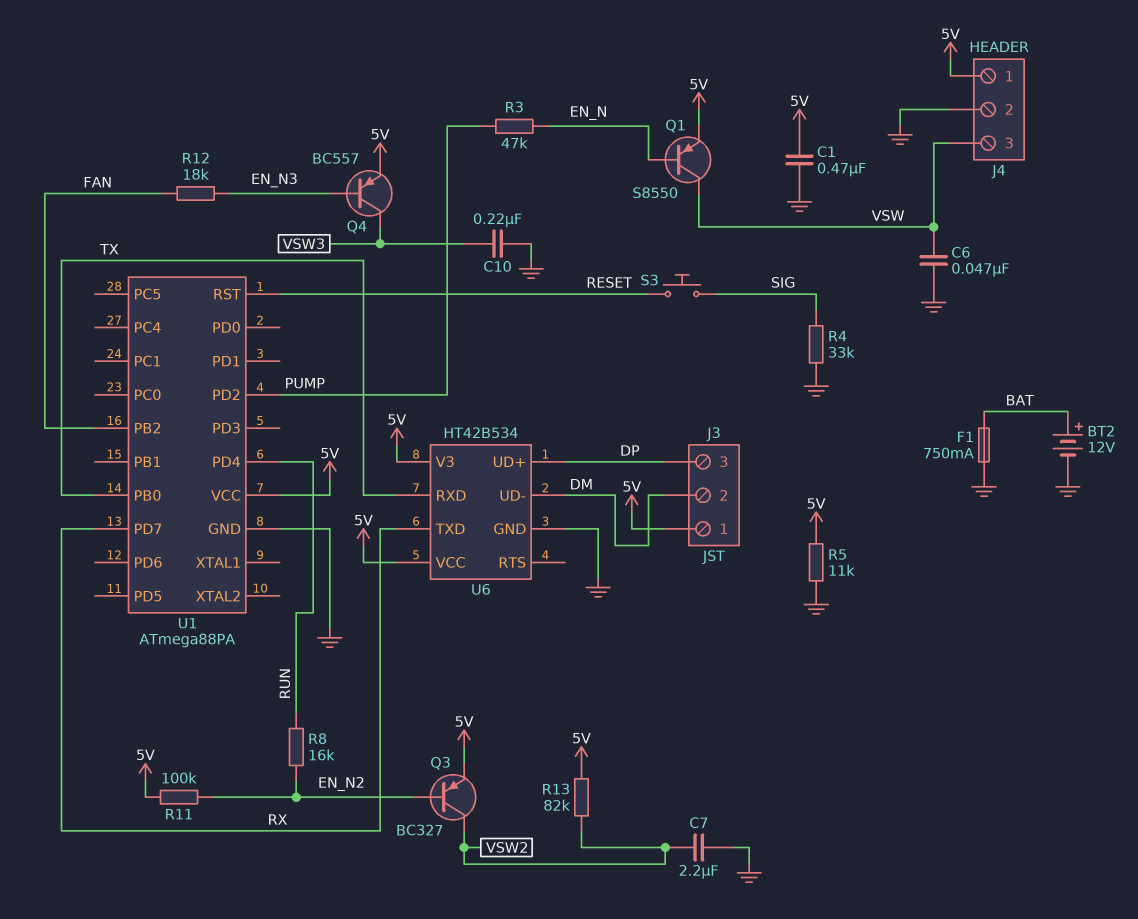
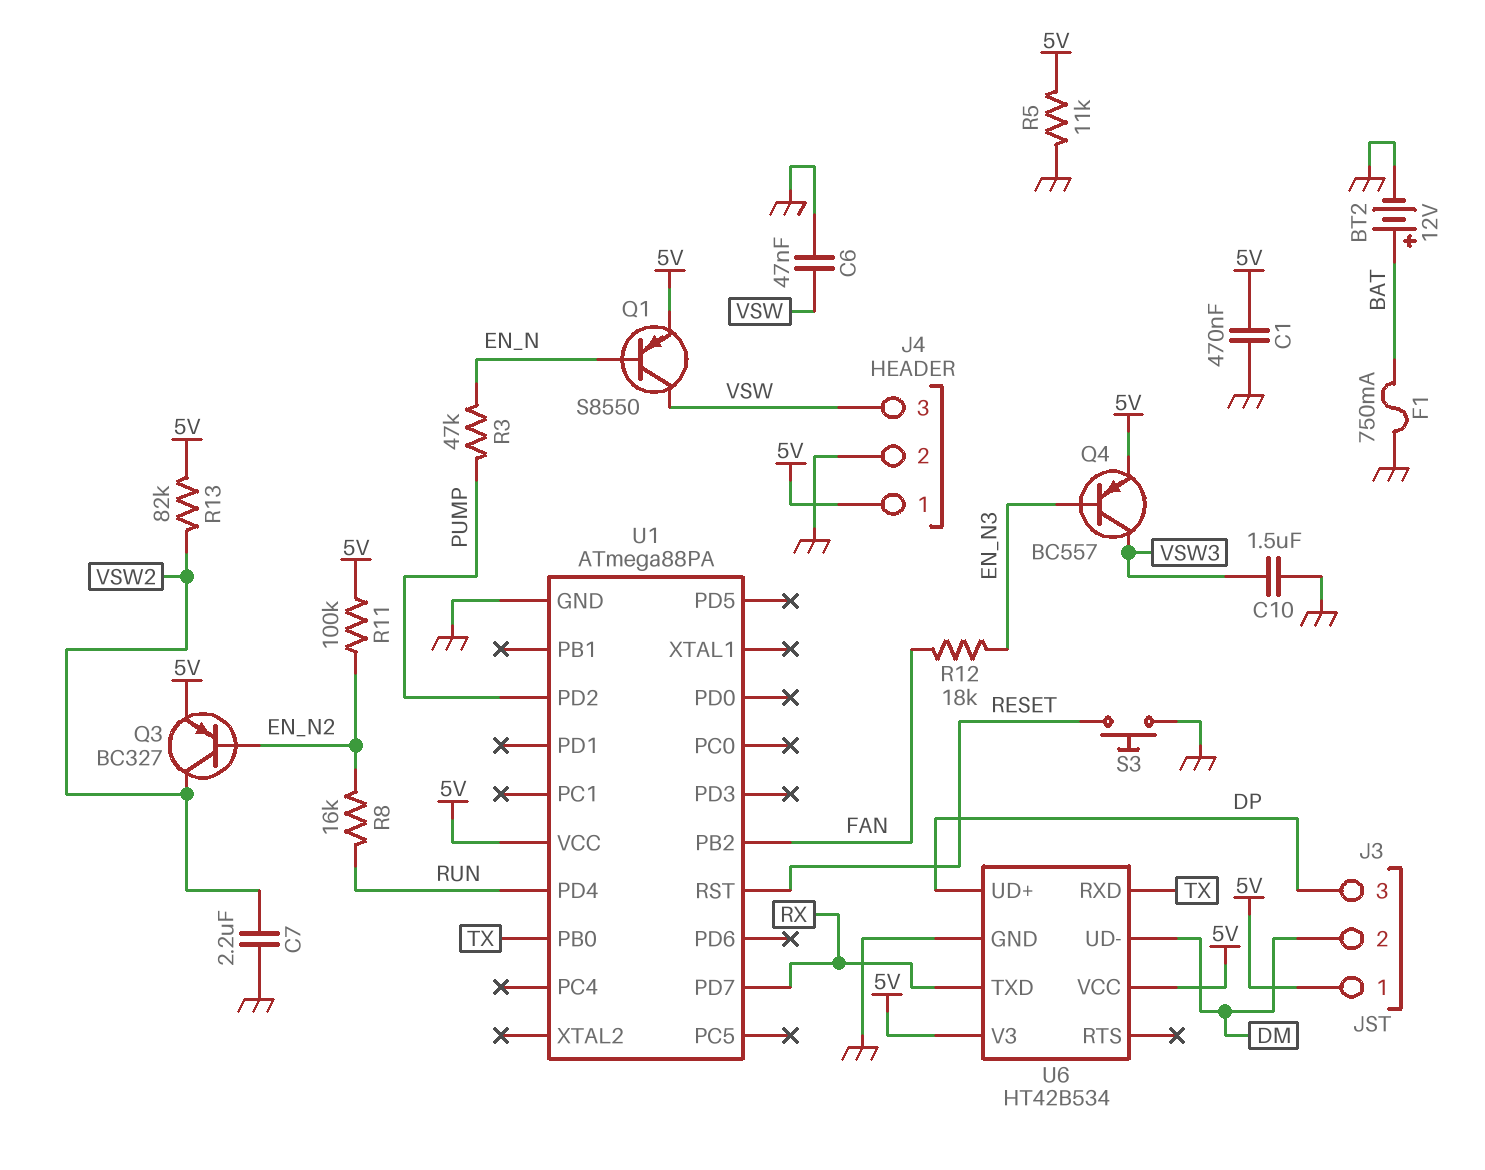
C10: 220nF (GND, VSW3) -> 1.5uF (GND, VSW3)
R4: 33k (GND, SIG) -> none
S3: button (RESET, SIG) -> button (GND, RESET)

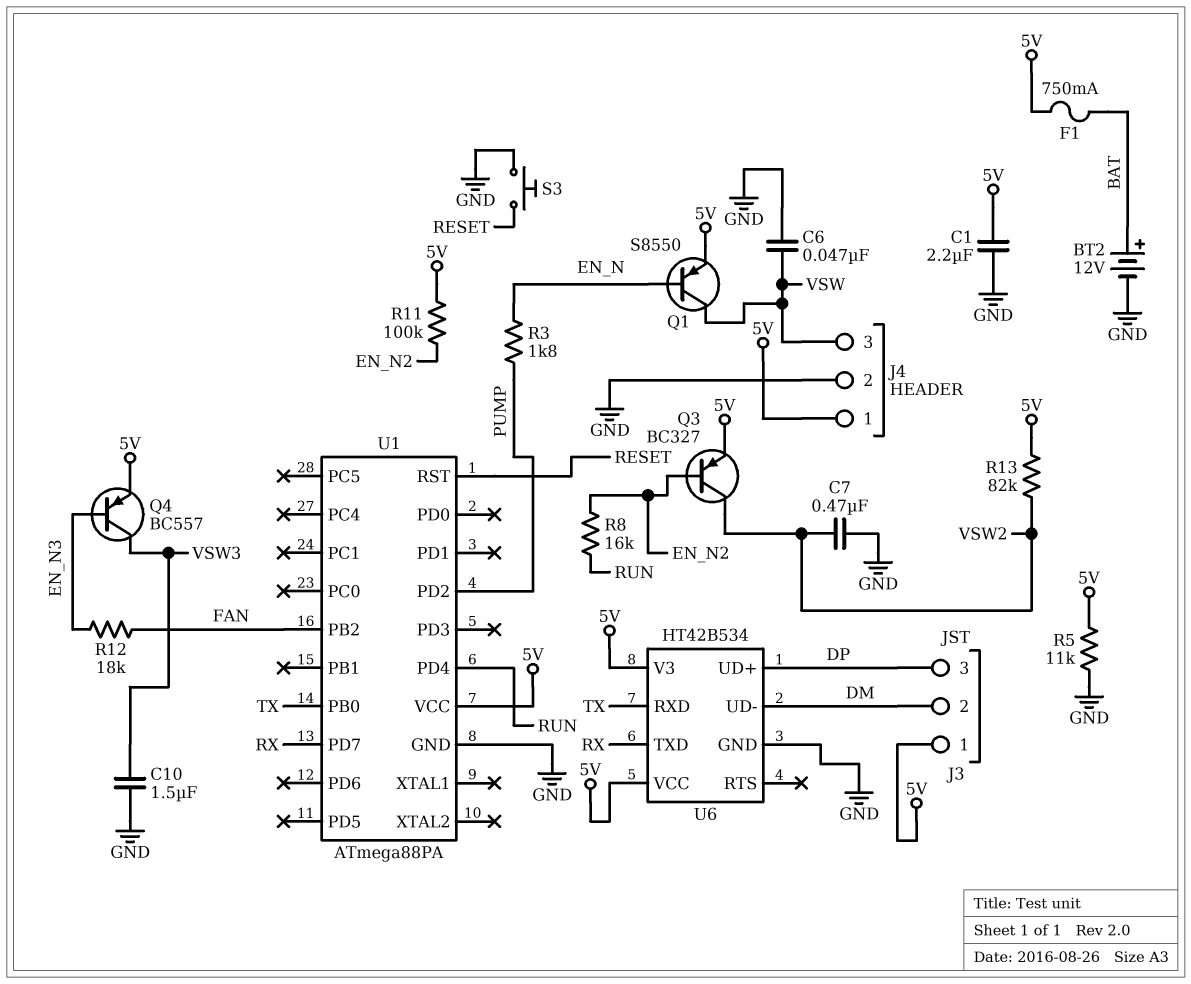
C1: 470nF (5V, GND) -> 2.2uF (5V, GND)
C7: 2.2uF (GND, VSW2) -> 470nF (GND, VSW2)
F1: 750mA (BAT, GND) -> 750mA (5V, BAT)
R3: 47k (EN_N, PUMP) -> 1.8k (EN_N, PUMP)

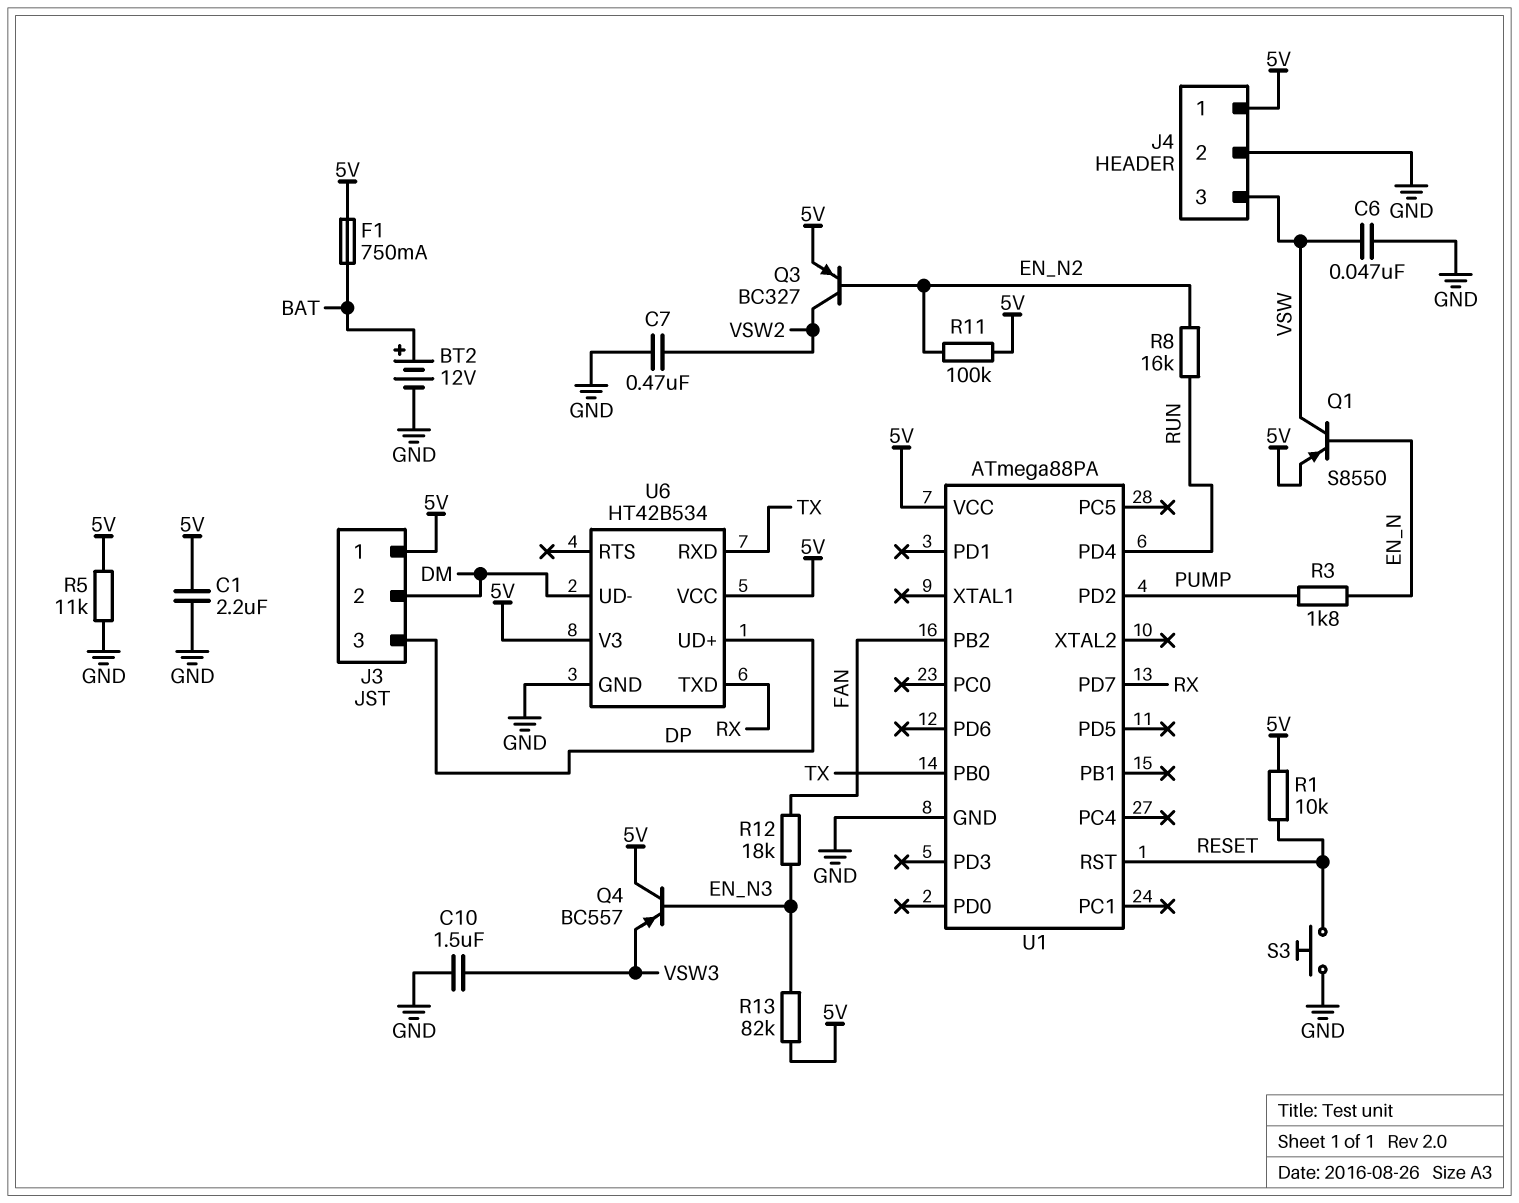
Q4: PNP BC557 (B EN_N3, C VSW3, E 5V) -> PNP BC557 (B EN_N3, C 5V, E VSW3)
R1: none -> 10k (5V, RESET)
R13: 82k (5V, VSW2) -> 82k (5V, EN_N3)

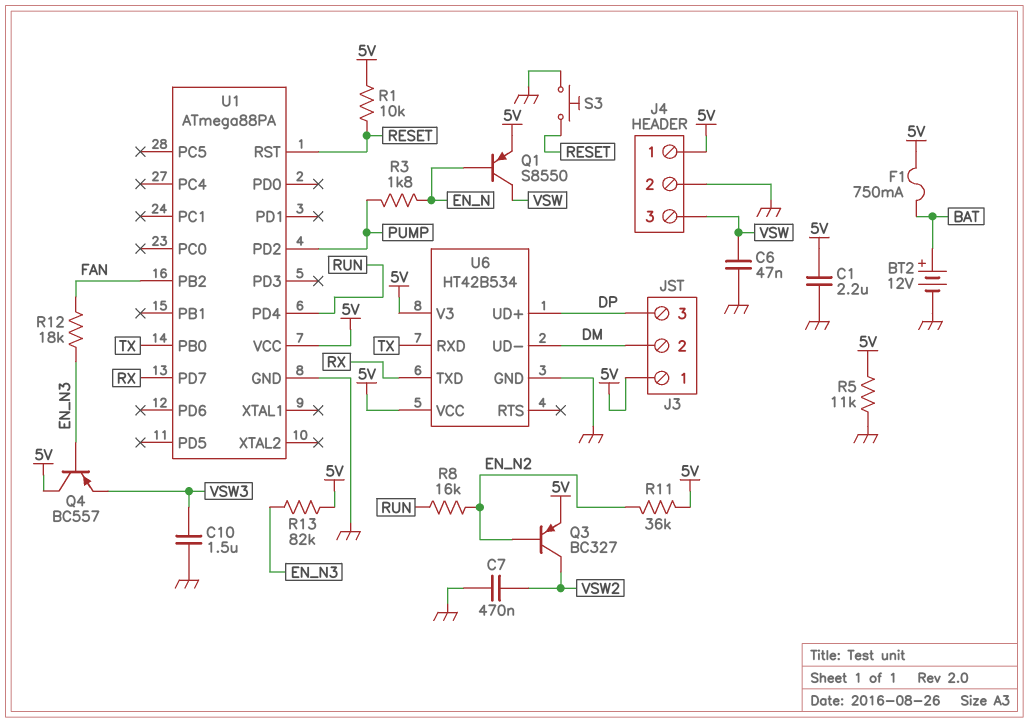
R11: 100k (5V, EN_N2) -> 36k (5V, EN_N2)

